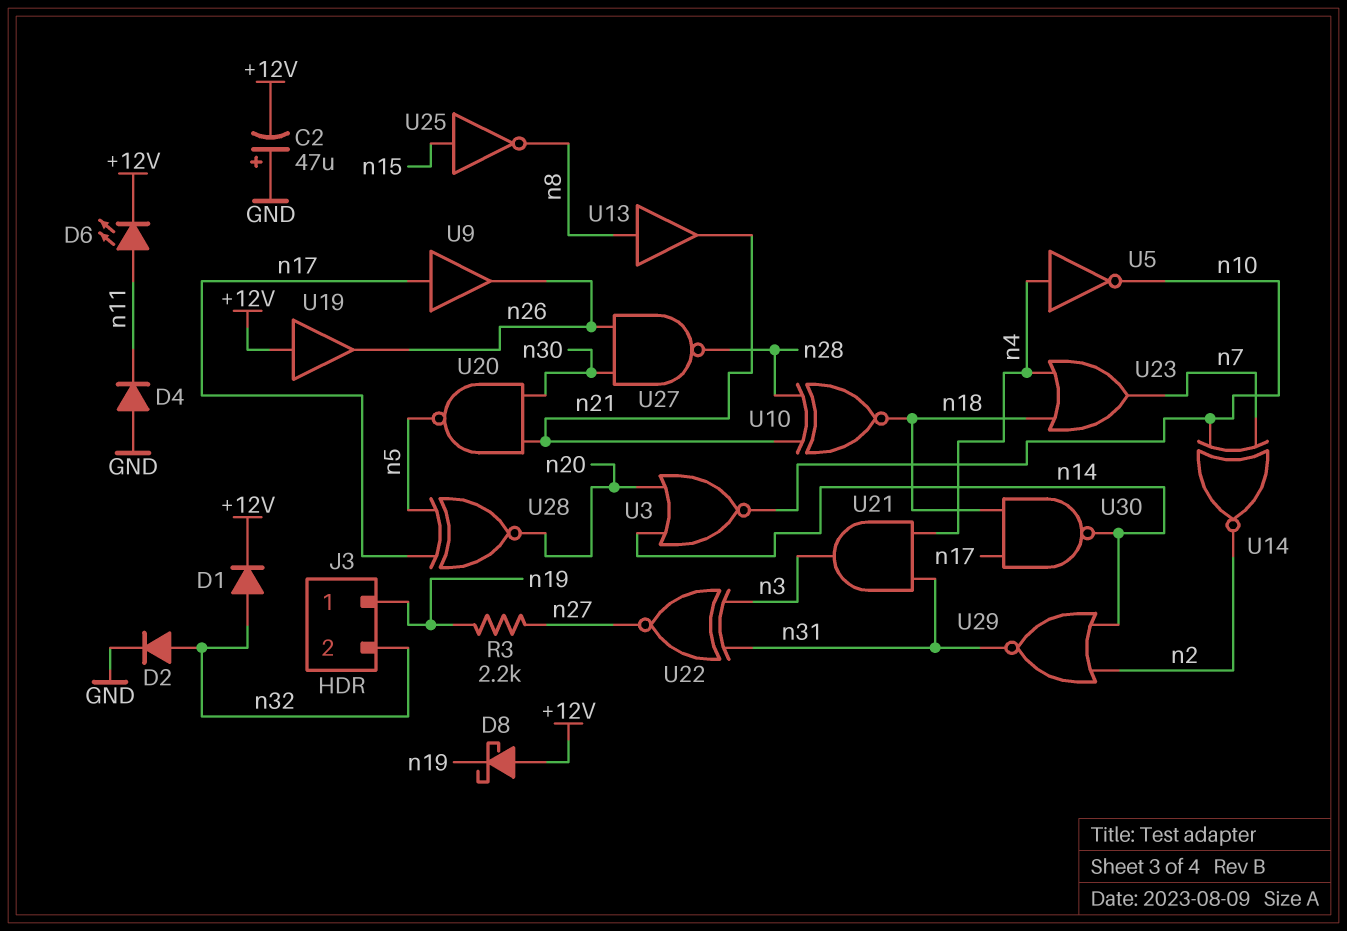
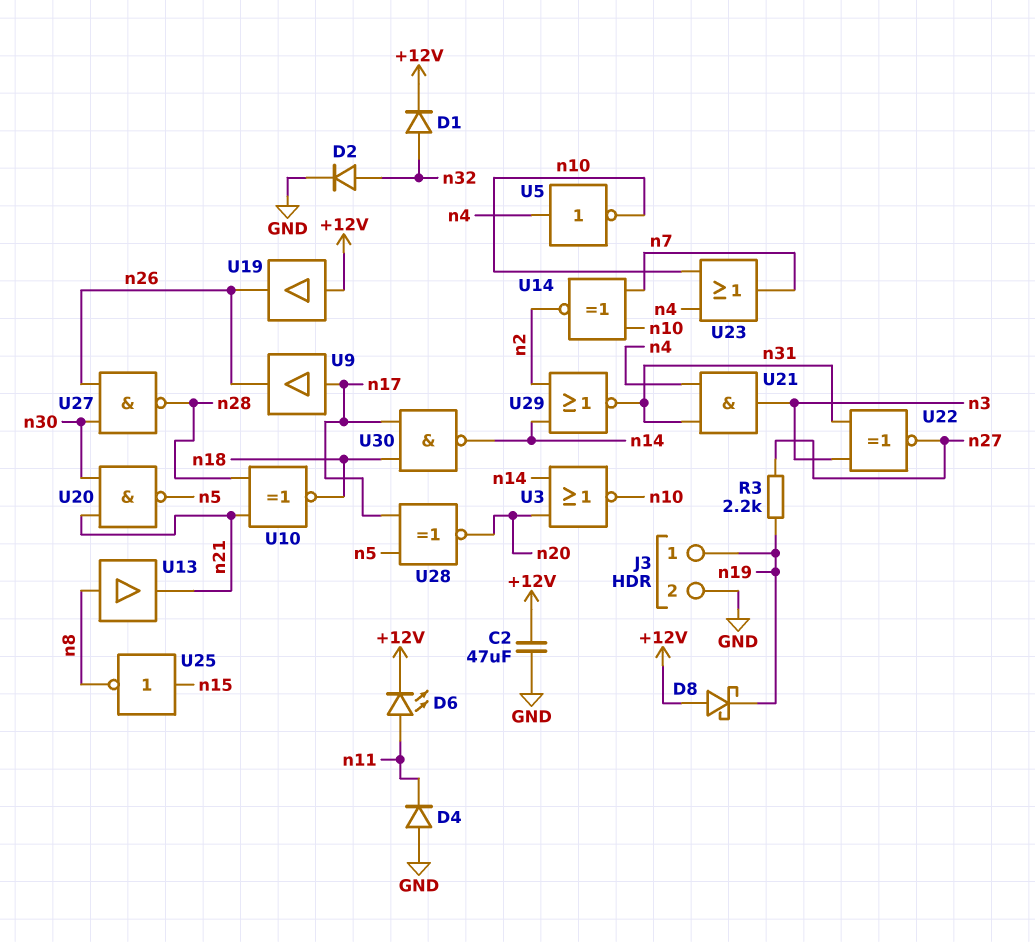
C2: 47uF (plus GND, minus +12V) -> 47uF (+12V, GND)
J3 pin 2: n32 -> GND
U23: OR (in n4, in n18, out n7) -> OR (in n4, in n10, out n7)

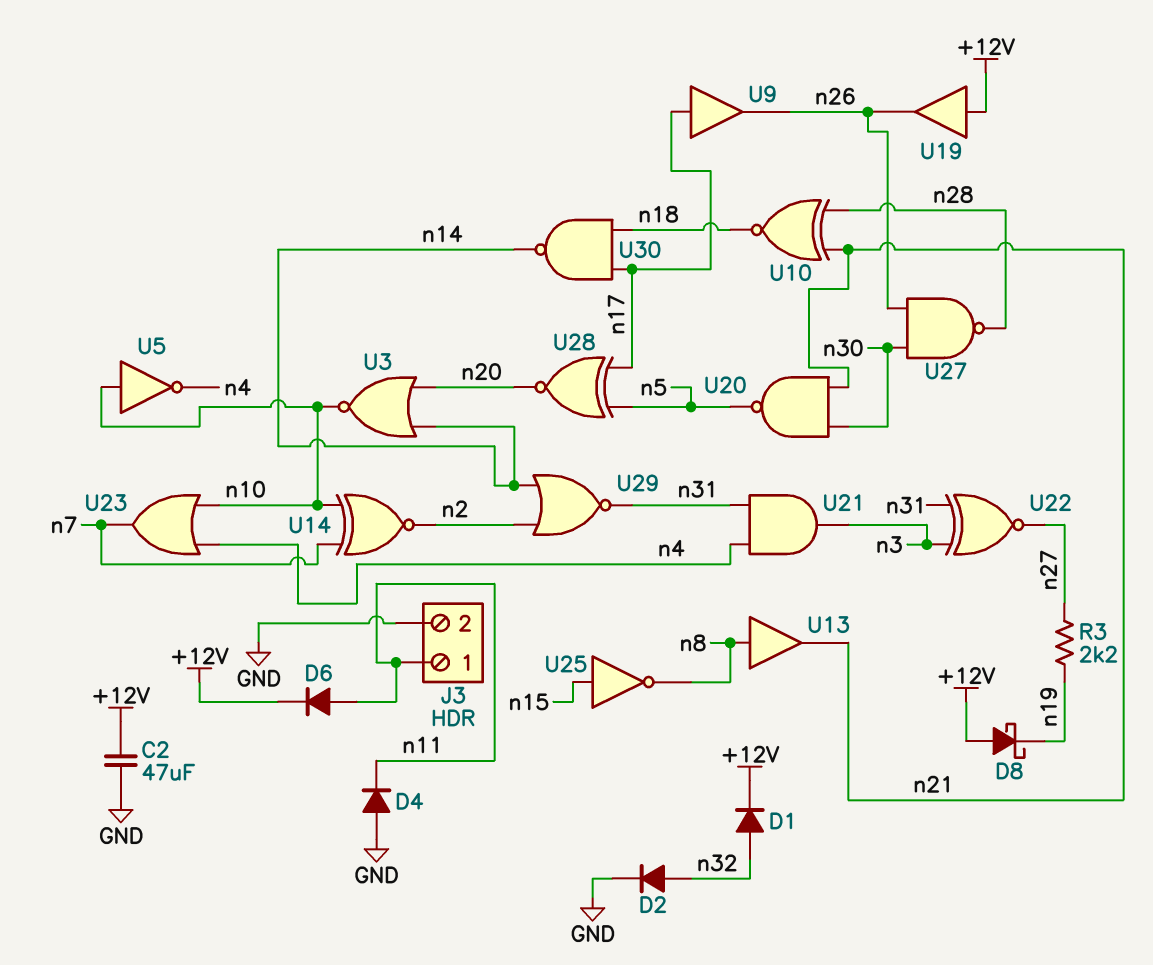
D6: LED (A n11, K +12V) -> diode (A n11, K +12V)
J3 pin 1: n19 -> n11
U5: NOT (in n4, out n10) -> NOT (in n10, out n4)

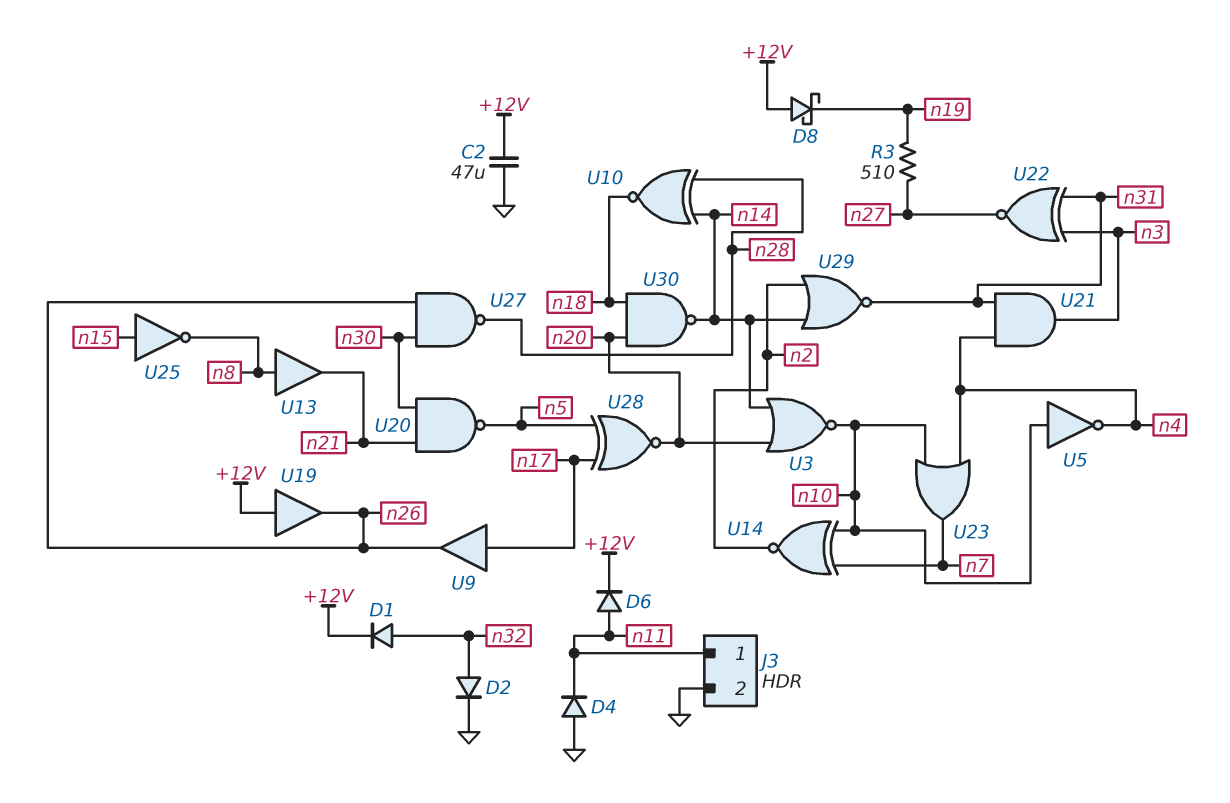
R3: 2.2k (n19, n27) -> 510 (n19, n27)
U10: XNOR (in n21, in n28, out n18) -> XNOR (in n14, in n28, out n18)
U30: NAND (in n17, in n18, out n14) -> NAND (in n18, in n20, out n14)

